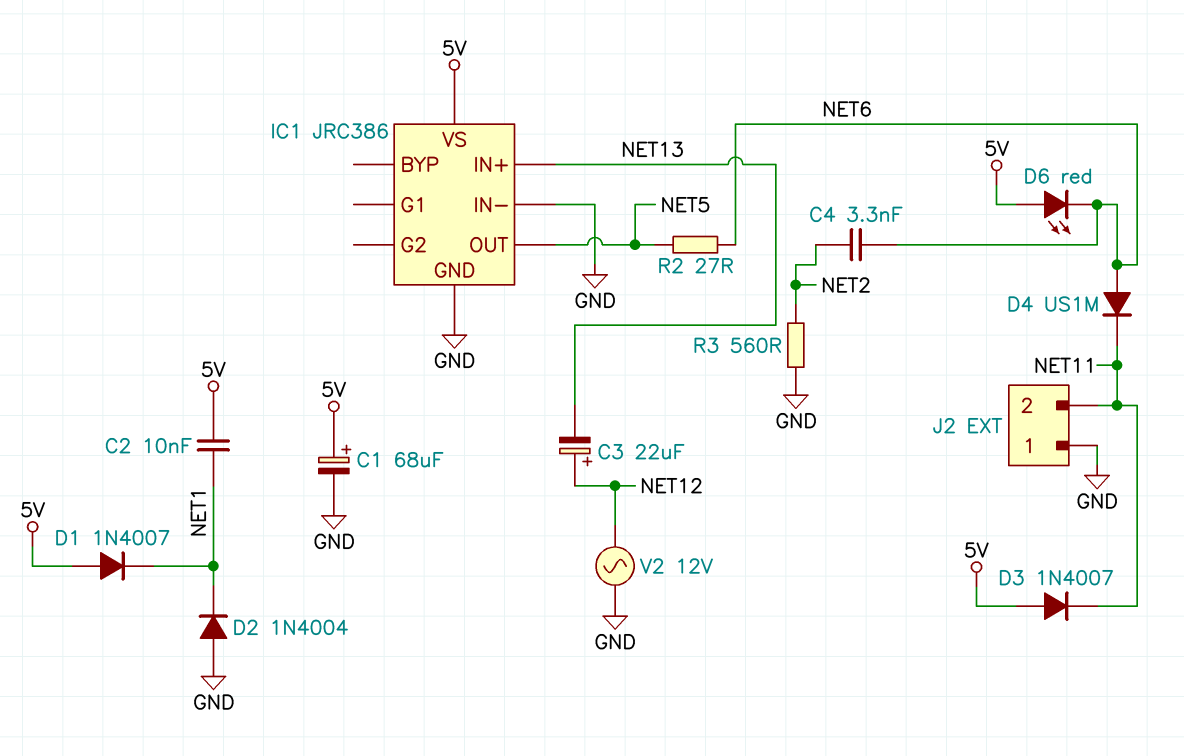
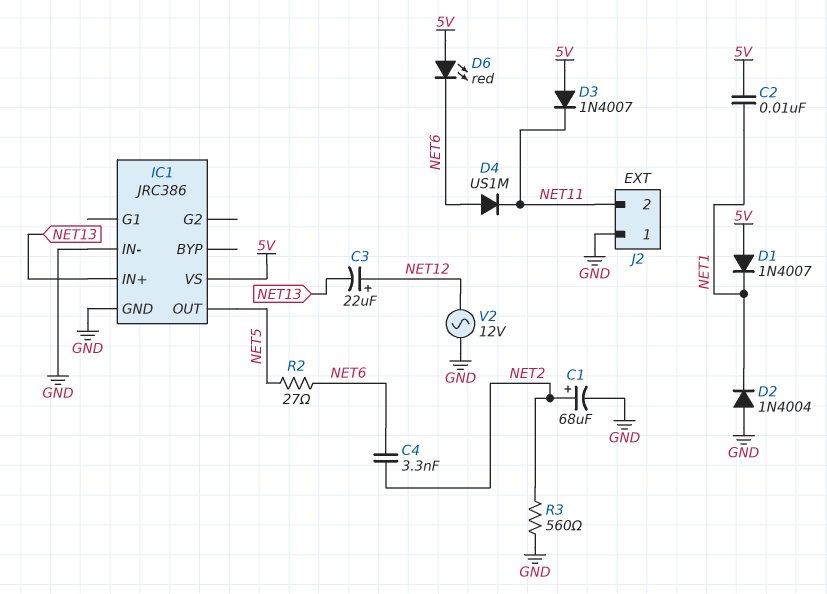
C1: 68uF (plus 5V, minus GND) -> 68uF (plus NET2, minus GND)

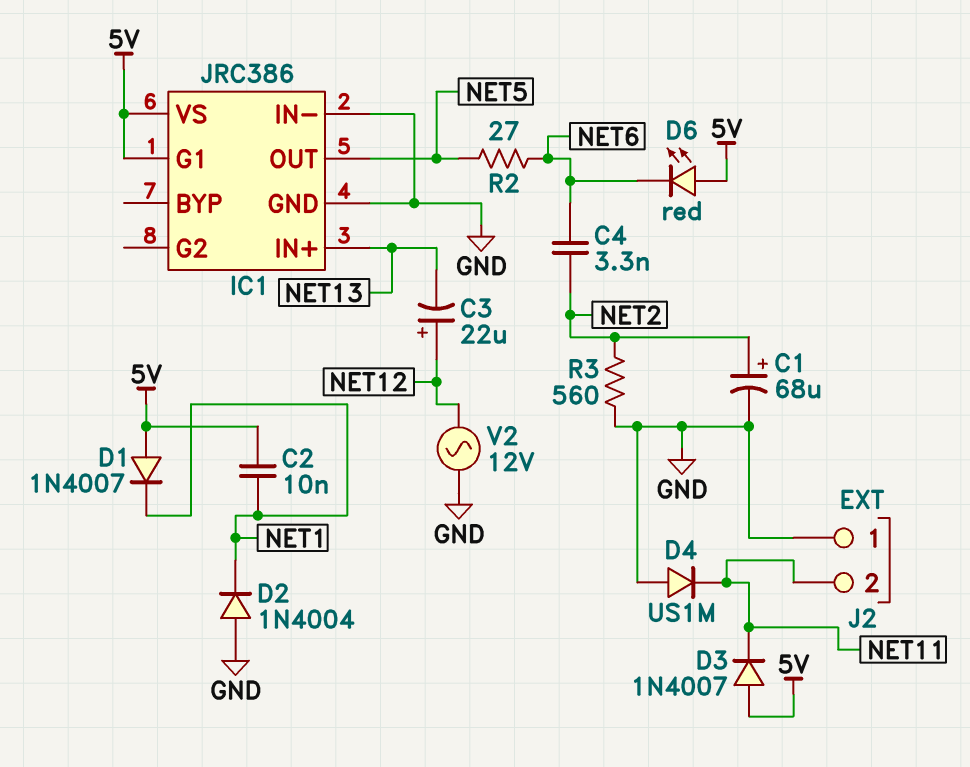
D4: diode US1M (A NET6, K NET11) -> diode US1M (A GND, K NET11)
IC1 pin G1: none -> 5V

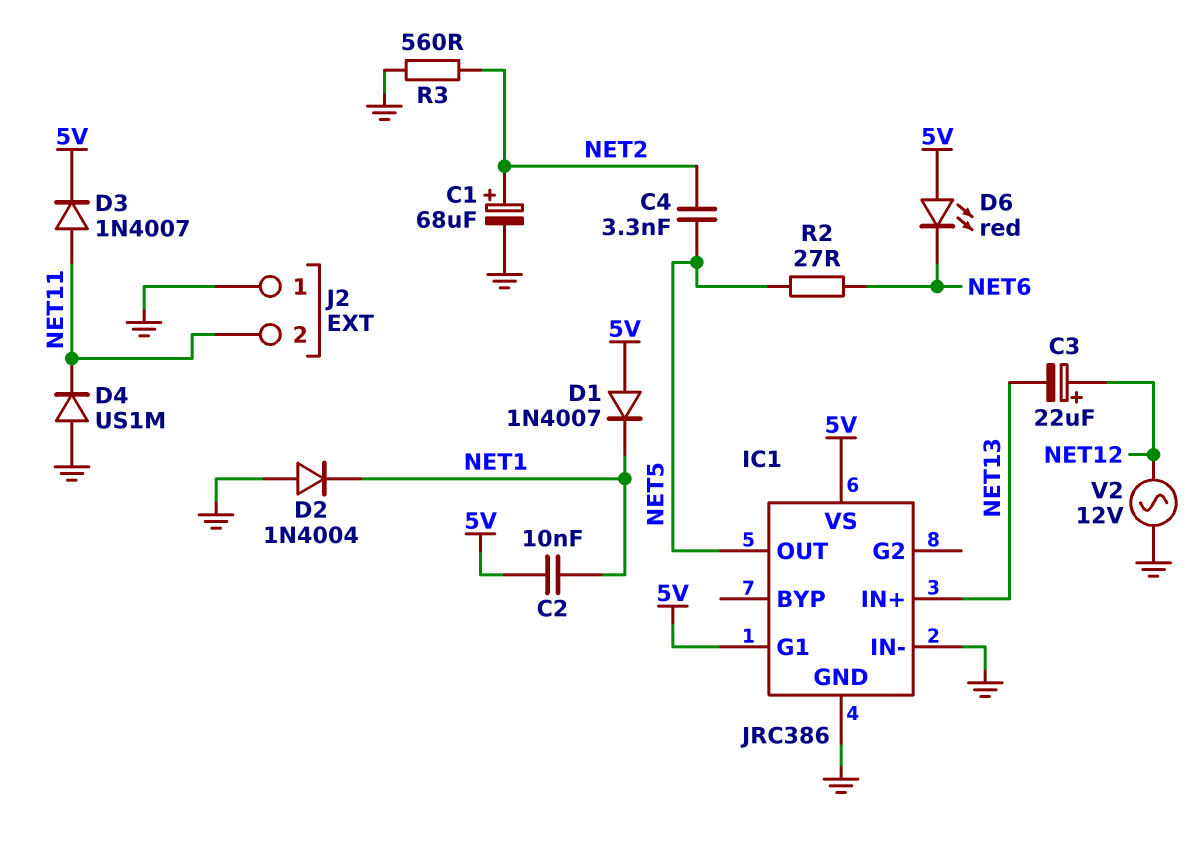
C4: 3.3nF (NET2, NET6) -> 3.3nF (NET2, NET5)
D3: diode 1N4007 (A 5V, K NET11) -> diode 1N4007 (A NET11, K 5V)

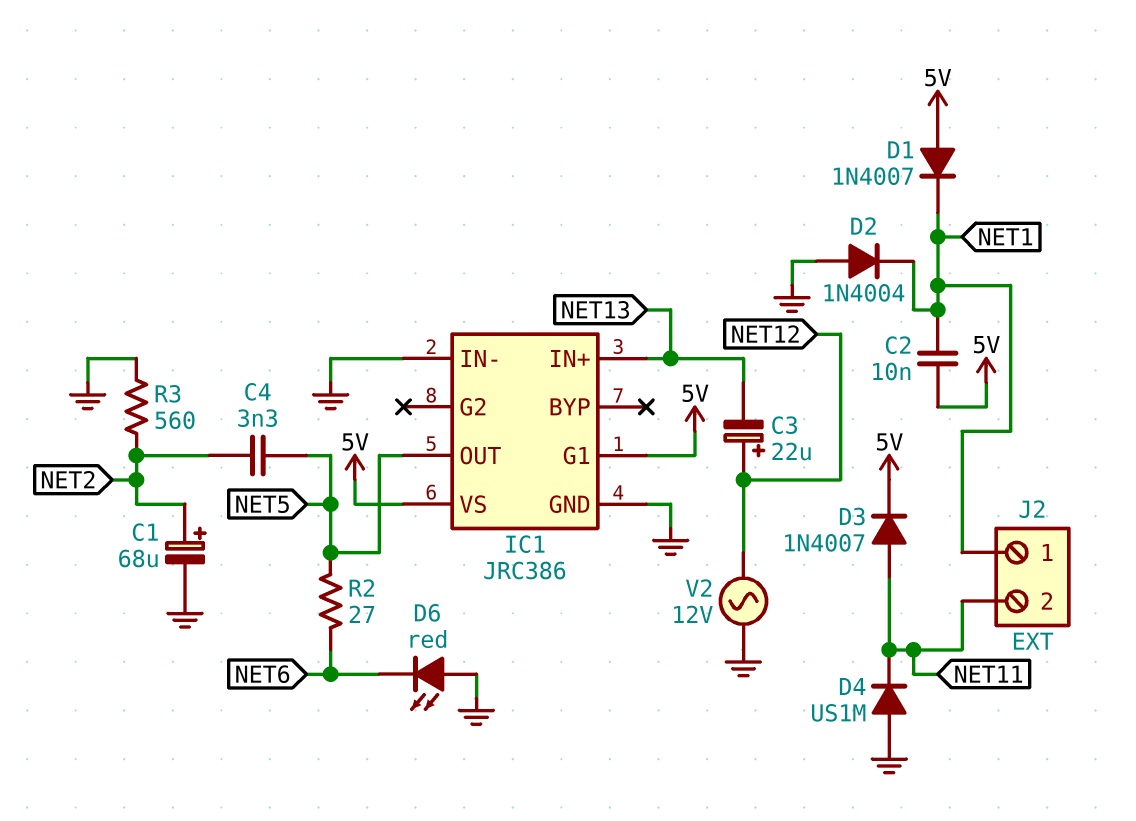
D6: LED red (A 5V, K NET6) -> LED red (A GND, K NET6)
J2 pin 1: GND -> NET1

